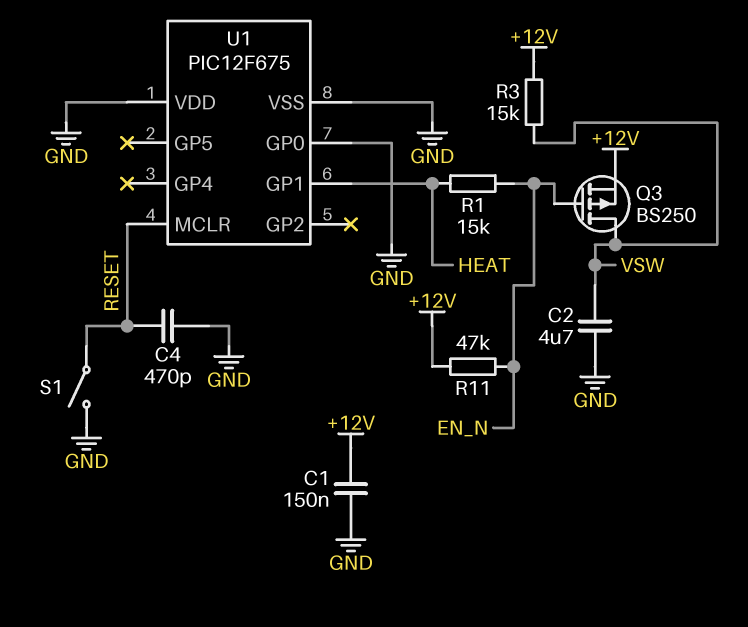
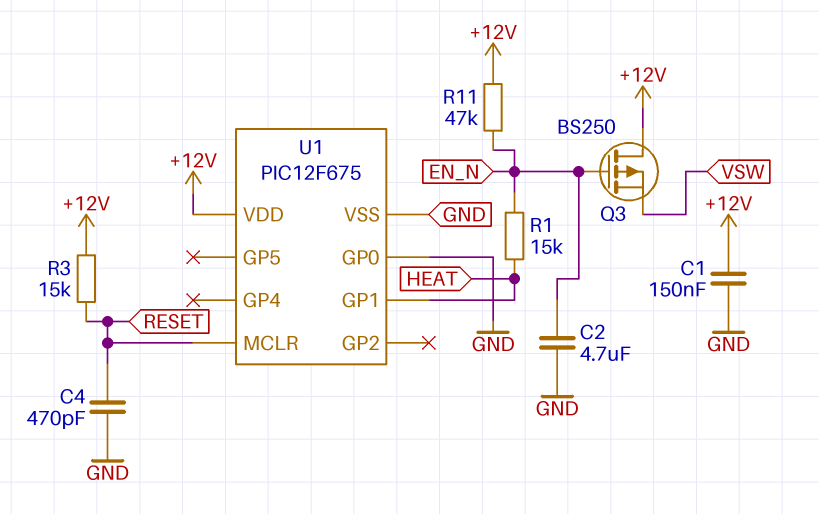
C2: 4.7uF (GND, VSW) -> 4.7uF (EN_N, GND)
Q3: PMOS BS250 (G EN_N, D VSW, S +12V) -> PMOS BS250 (G EN_N, D +12V, S VSW)
R3: 15k (+12V, VSW) -> 15k (+12V, RESET)
S1: switch (GND, RESET) -> none
U1 pin VDD: GND -> +12V

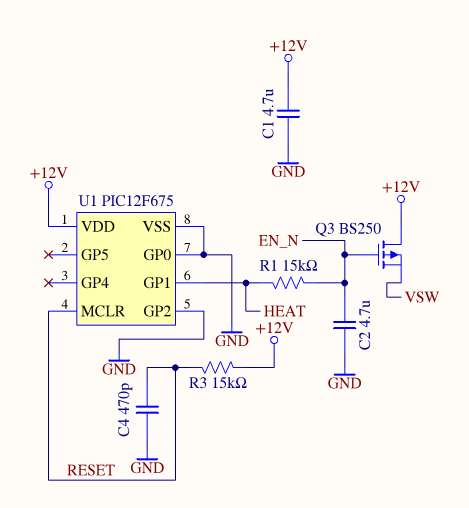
C1: 150nF (+12V, GND) -> 4.7uF (+12V, GND)
R11: 47k (+12V, EN_N) -> none
U1 pin GP2: none -> GND

